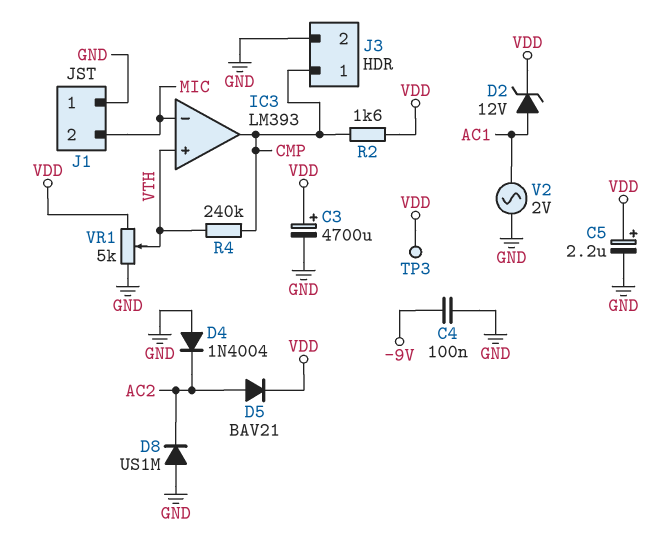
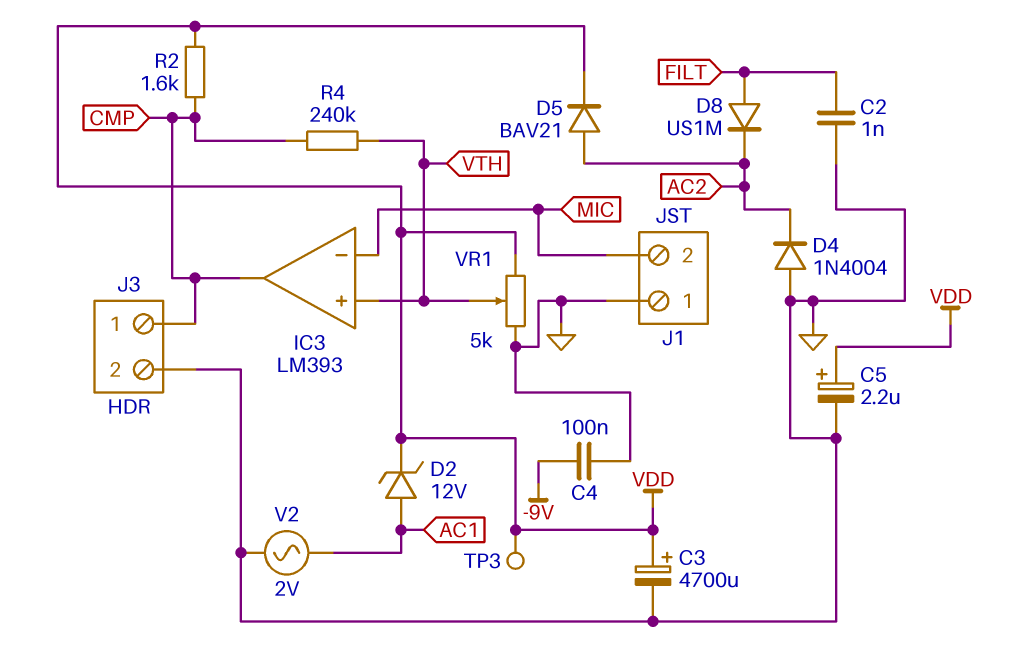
C2: none -> 1nF (FILT, GND)
D8: diode US1M (A GND, K AC2) -> diode US1M (A FILT, K AC2)

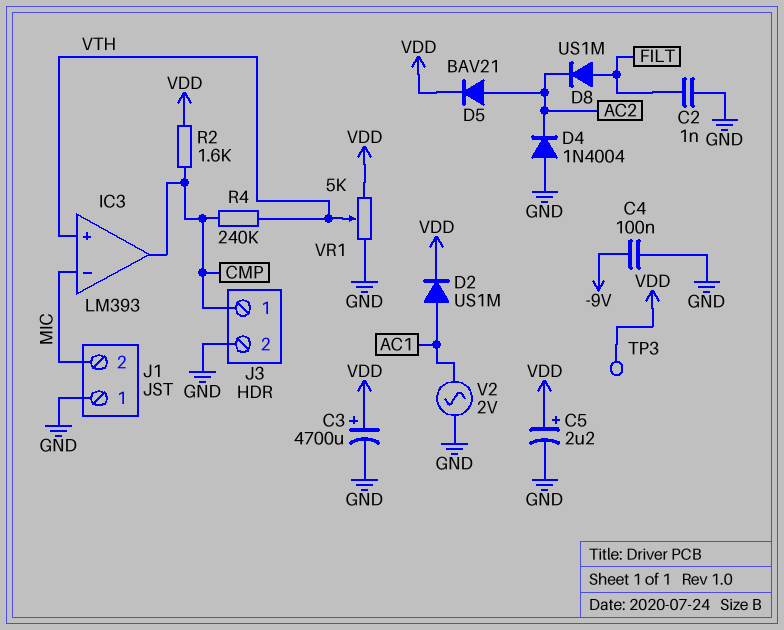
D2: zener 12V (A AC1, K VDD) -> diode US1M (A AC1, K VDD)

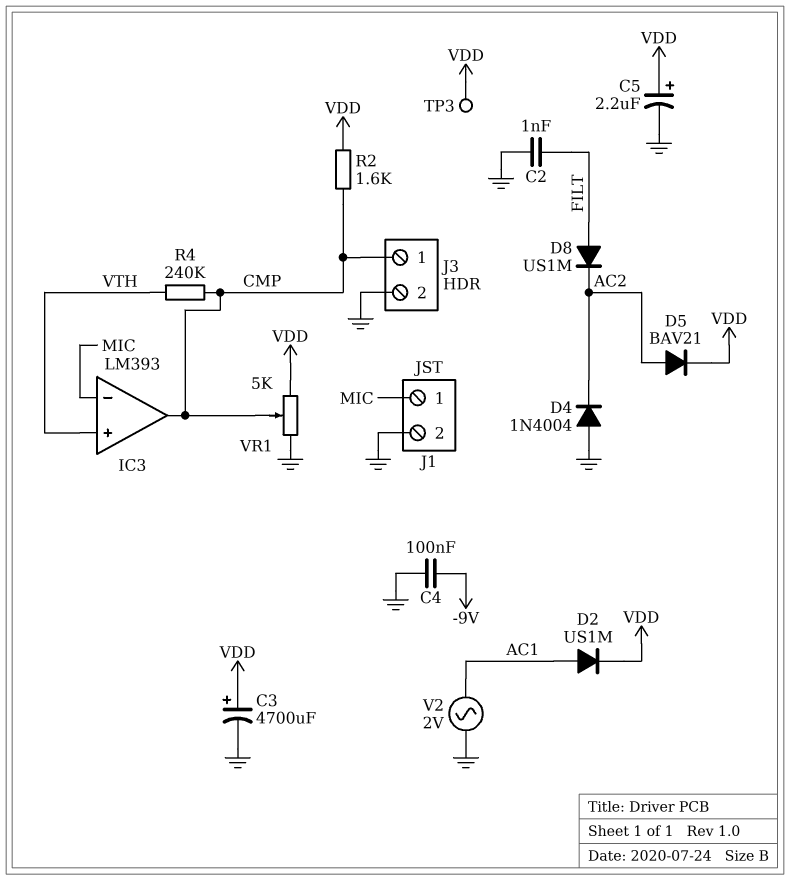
J1 pin 1: GND -> MIC
J1 pin 2: MIC -> GND
VR1: 5k (GND, VDD, wiper VTH) -> 5k (GND, VDD, wiper CMP)

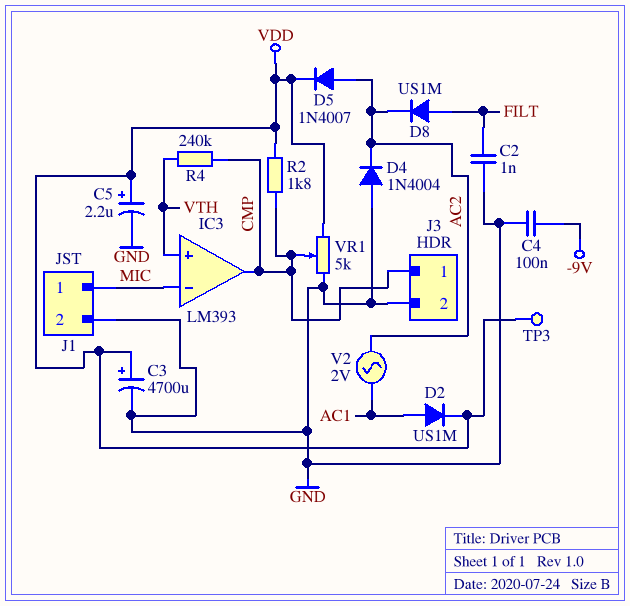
D5: diode BAV21 (A AC2, K VDD) -> diode 1N4007 (A AC2, K VDD)
R2: 1.6k (CMP, VDD) -> 1.8k (CMP, VDD)
V2: AC 2V (AC1, GND) -> AC 2V (AC1, AC2)

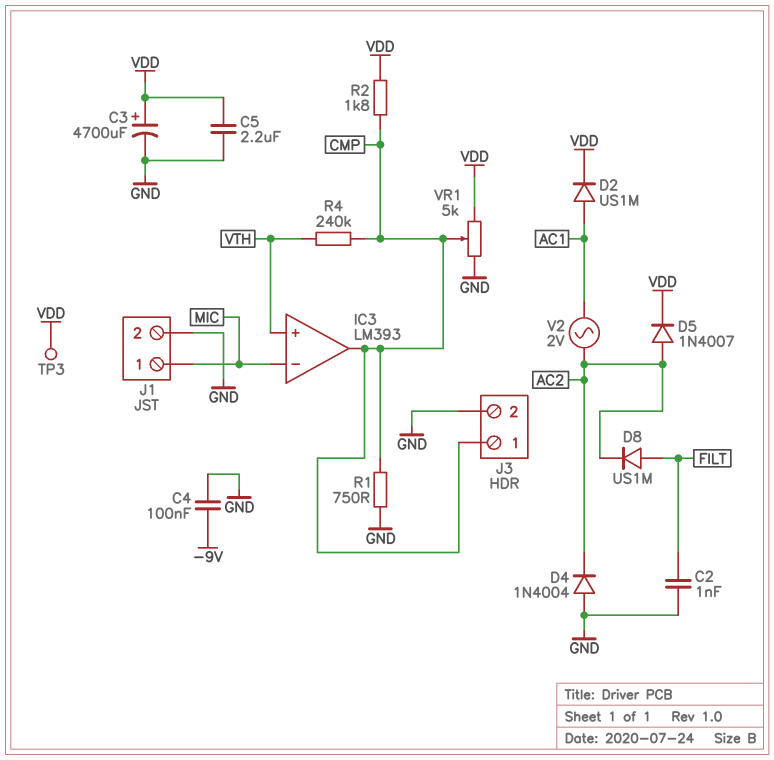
C5: 2.2uF (plus VDD, minus GND) -> 2.2uF (GND, VDD)
R1: none -> 750 (CMP, GND)

